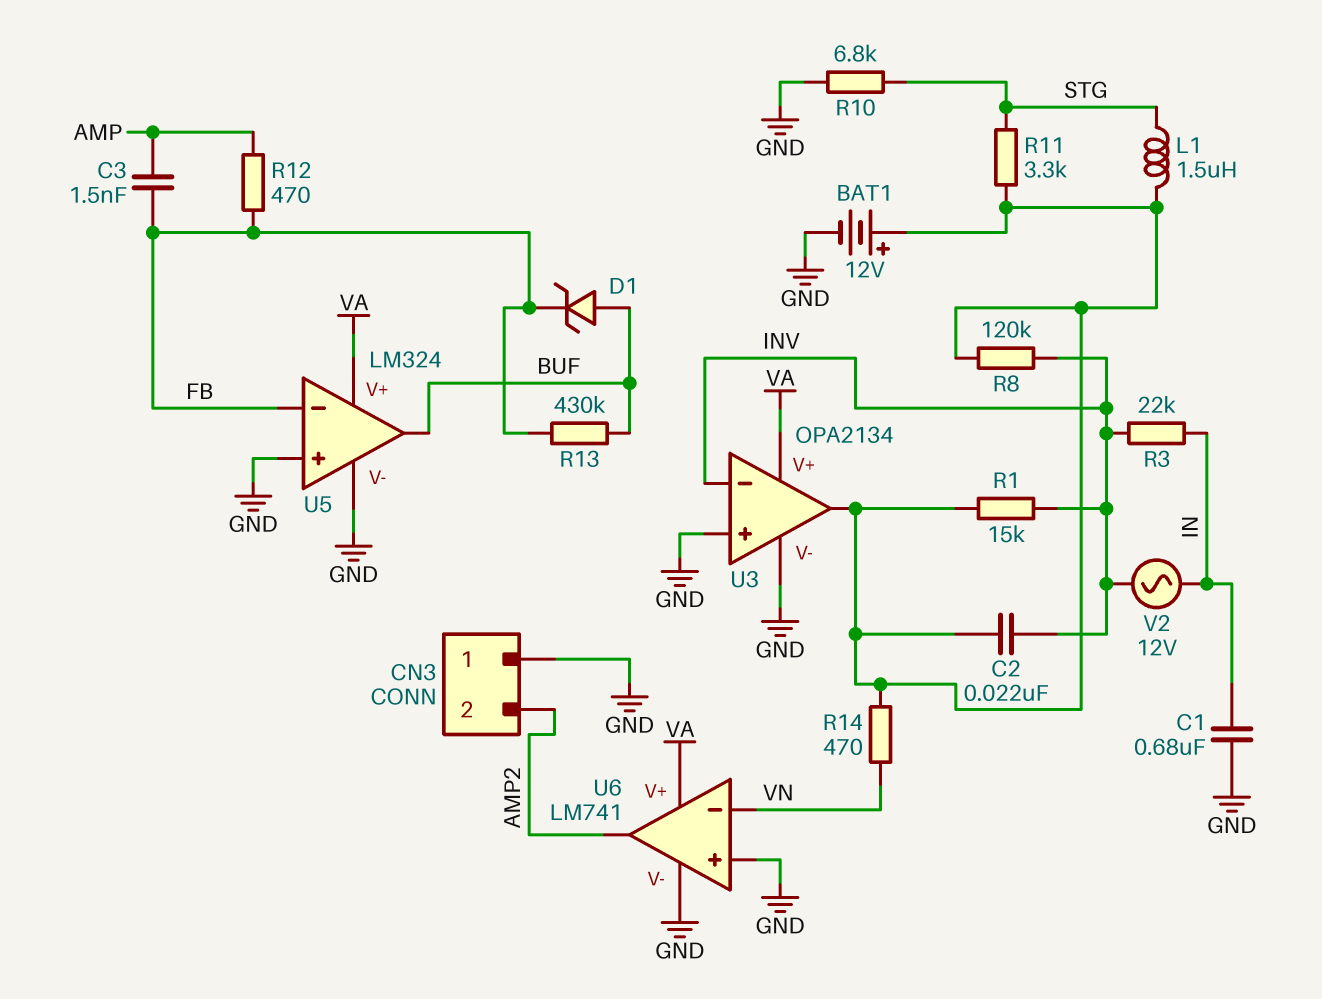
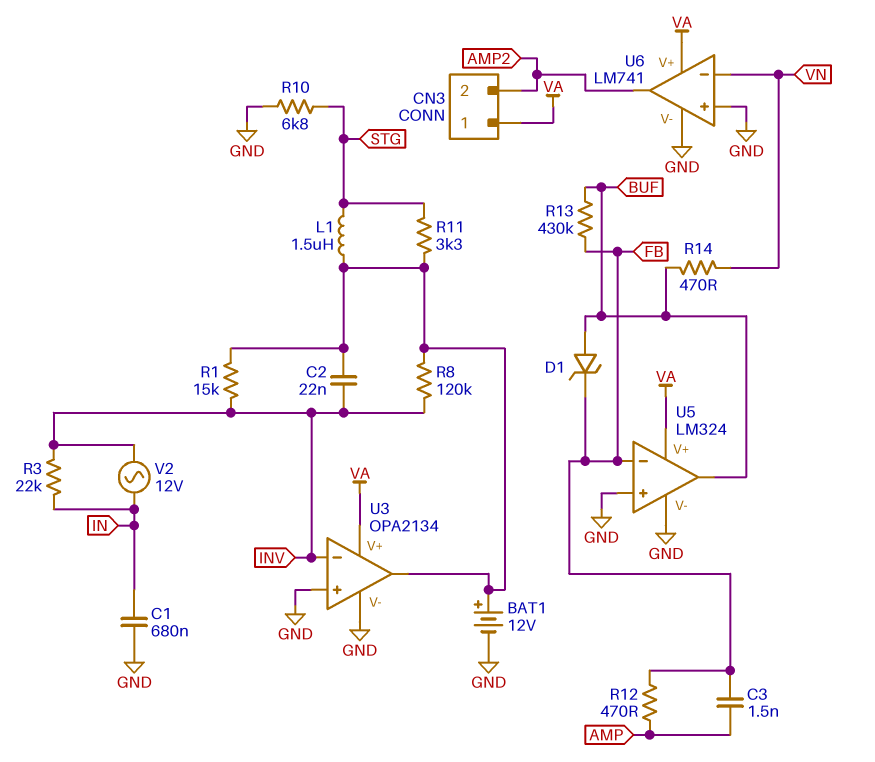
CN3 pin 1: GND -> VA
R14: 470 (U3/out, VN) -> 470 (BUF, VN)

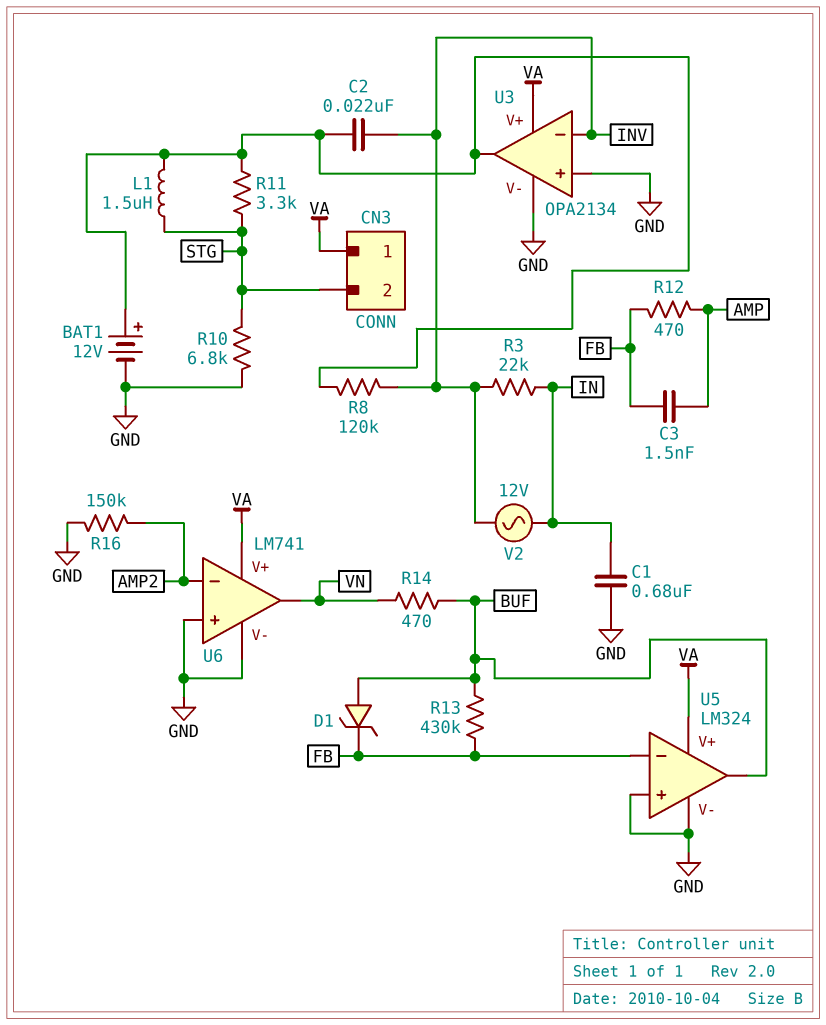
CN3 pin 2: AMP2 -> STG
R1: 15k (INV, U3/out) -> none
R16: none -> 150k (AMP2, GND)
U6 pin in-: VN -> AMP2
U6 pin out: AMP2 -> VN

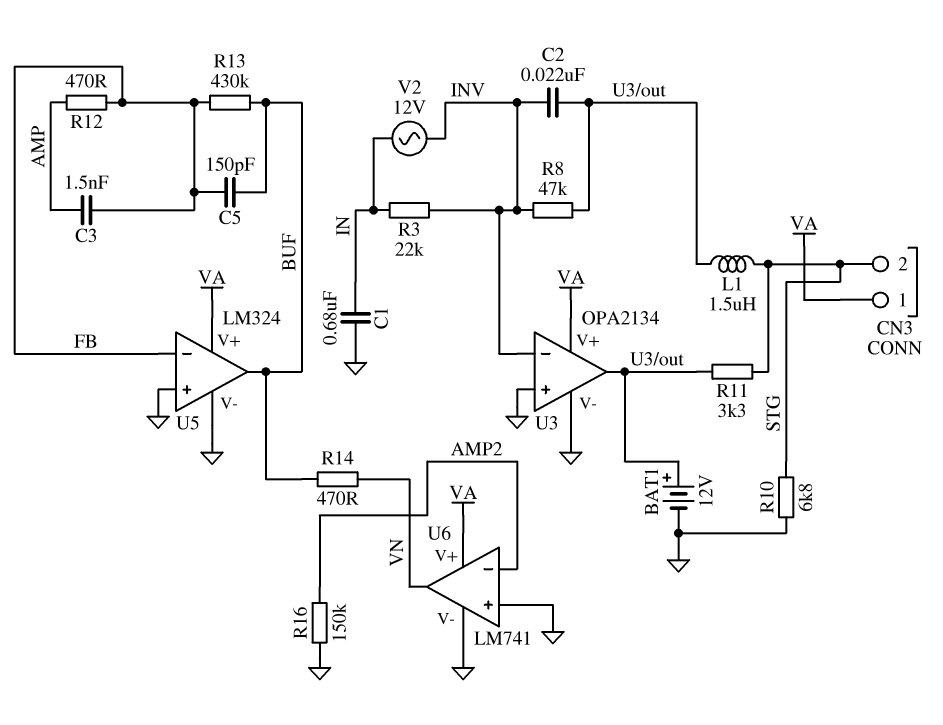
C5: none -> 150pF (BUF, FB)
D1: zener (A BUF, K FB) -> none
R8: 120k (INV, U3/out) -> 47k (INV, U3/out)

